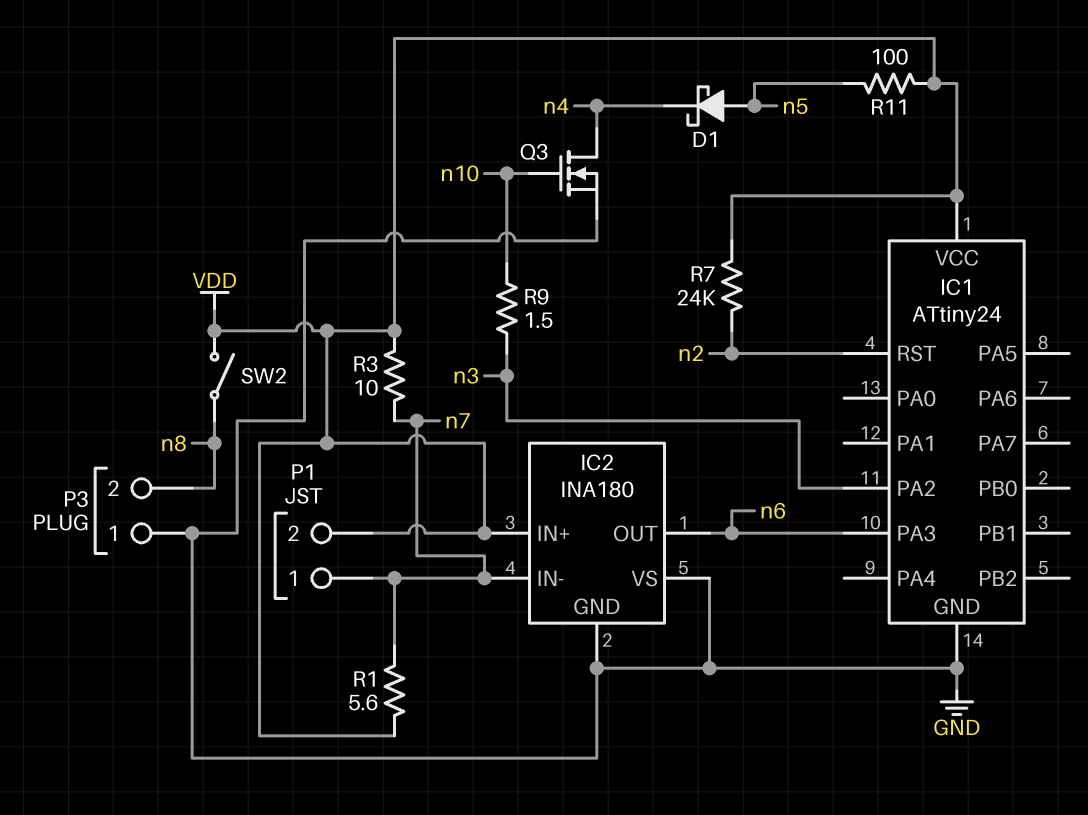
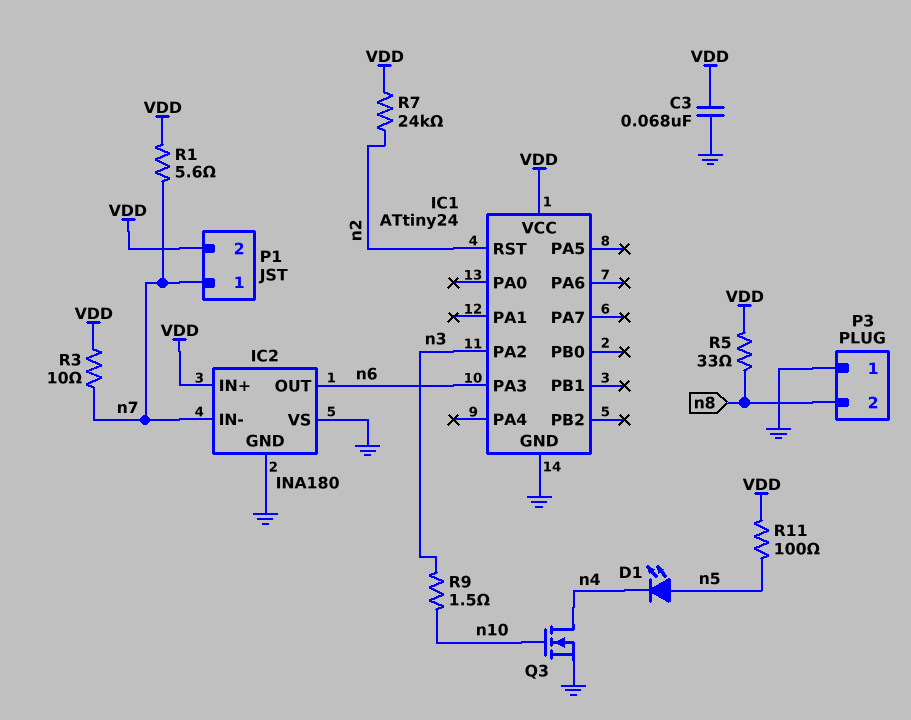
C3: none -> 68nF (GND, VDD)
D1: schottky (A n5, K n4) -> LED (A n5, K n4)
R5: none -> 33 (VDD, n8)
SW2: switch (VDD, n8) -> none

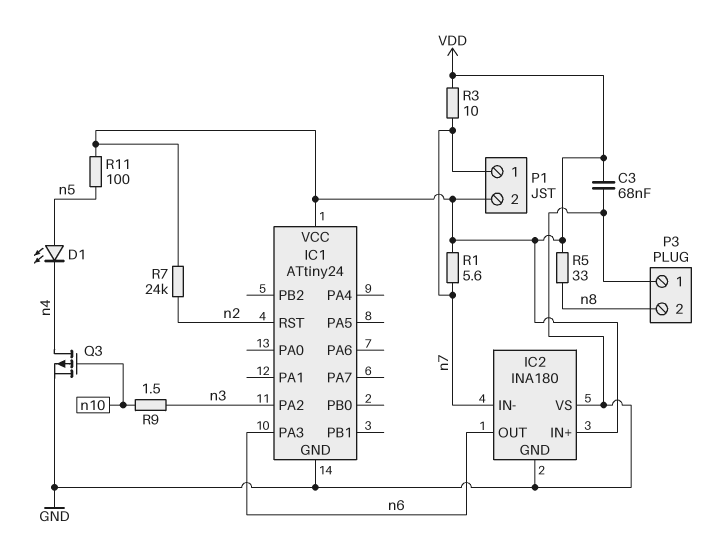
Q3: NMOS (G n10, D n4, S GND) -> PMOS (G n10, D n4, S GND)

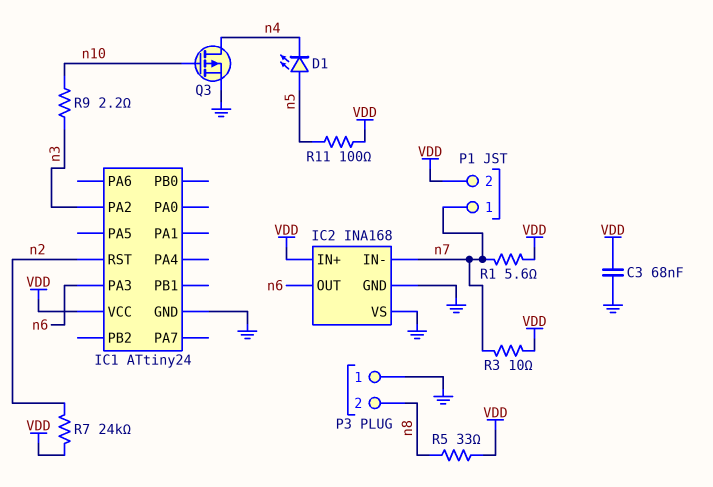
IC2: INA180 -> INA168
R9: 1.5 (n3, n10) -> 2.2 (n3, n10)

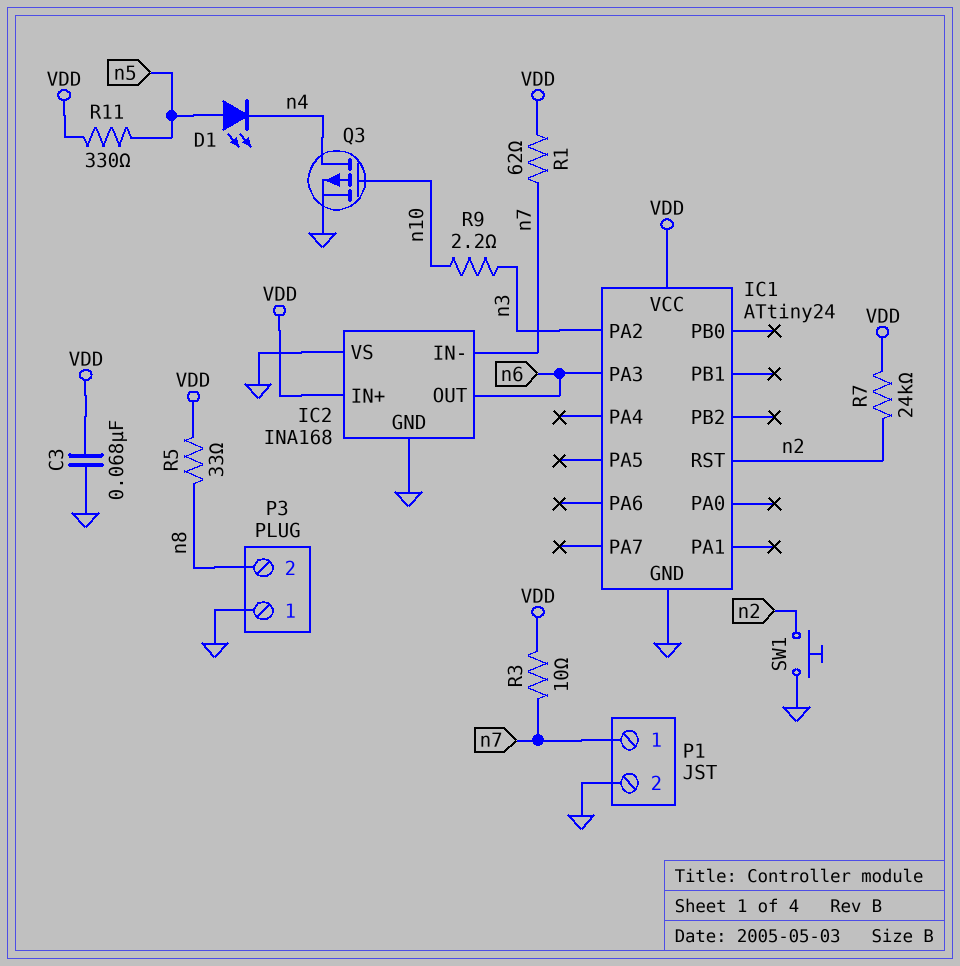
P1 pin 2: VDD -> GND
R1: 5.6 (VDD, n7) -> 62 (VDD, n7)
R11: 100 (VDD, n5) -> 330 (VDD, n5)
SW1: none -> button (GND, n2)

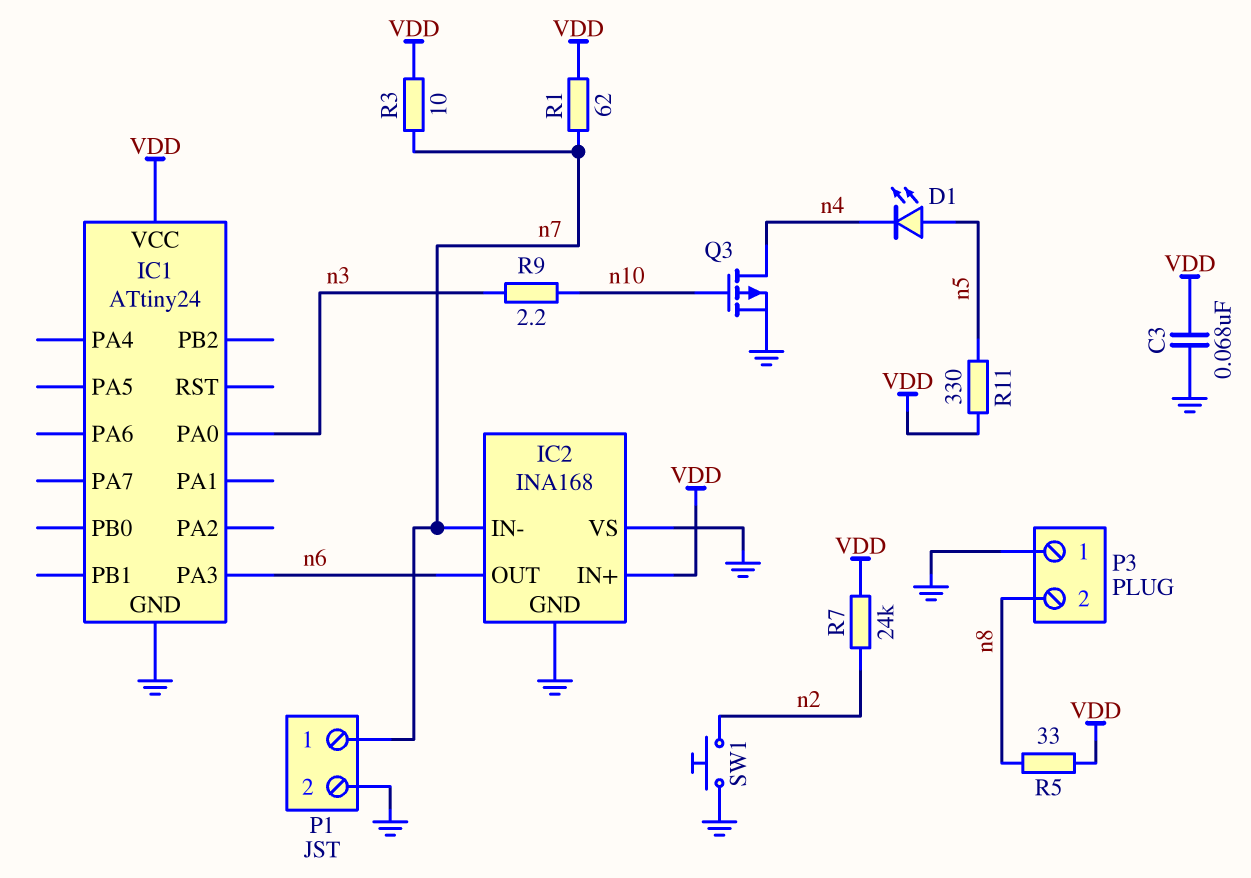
IC1 pin PA0: none -> n3
IC1 pin PA2: n3 -> none
IC1 pin RST: n2 -> none

